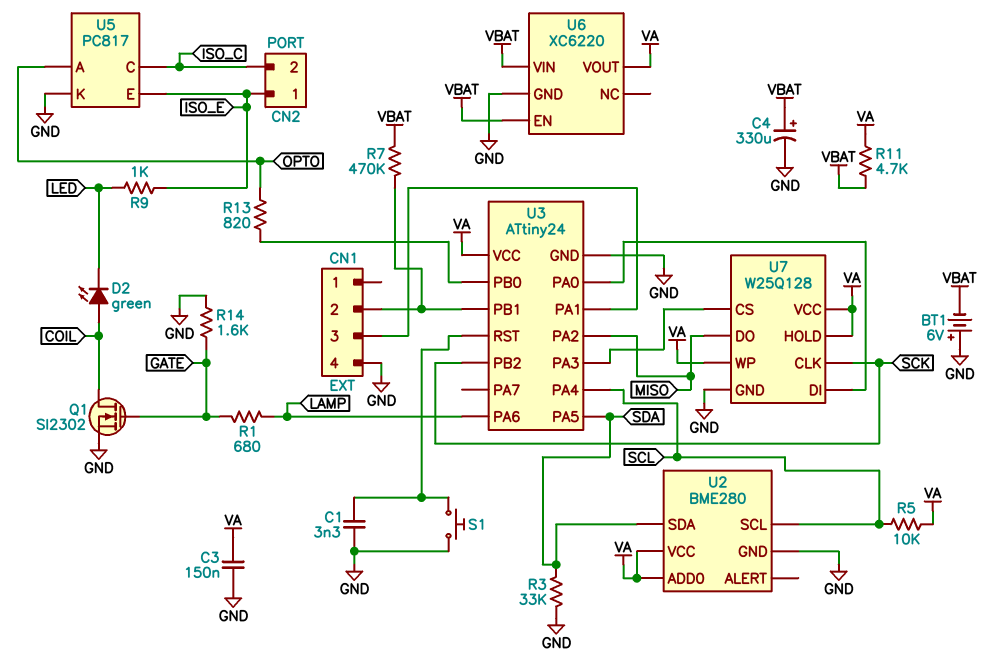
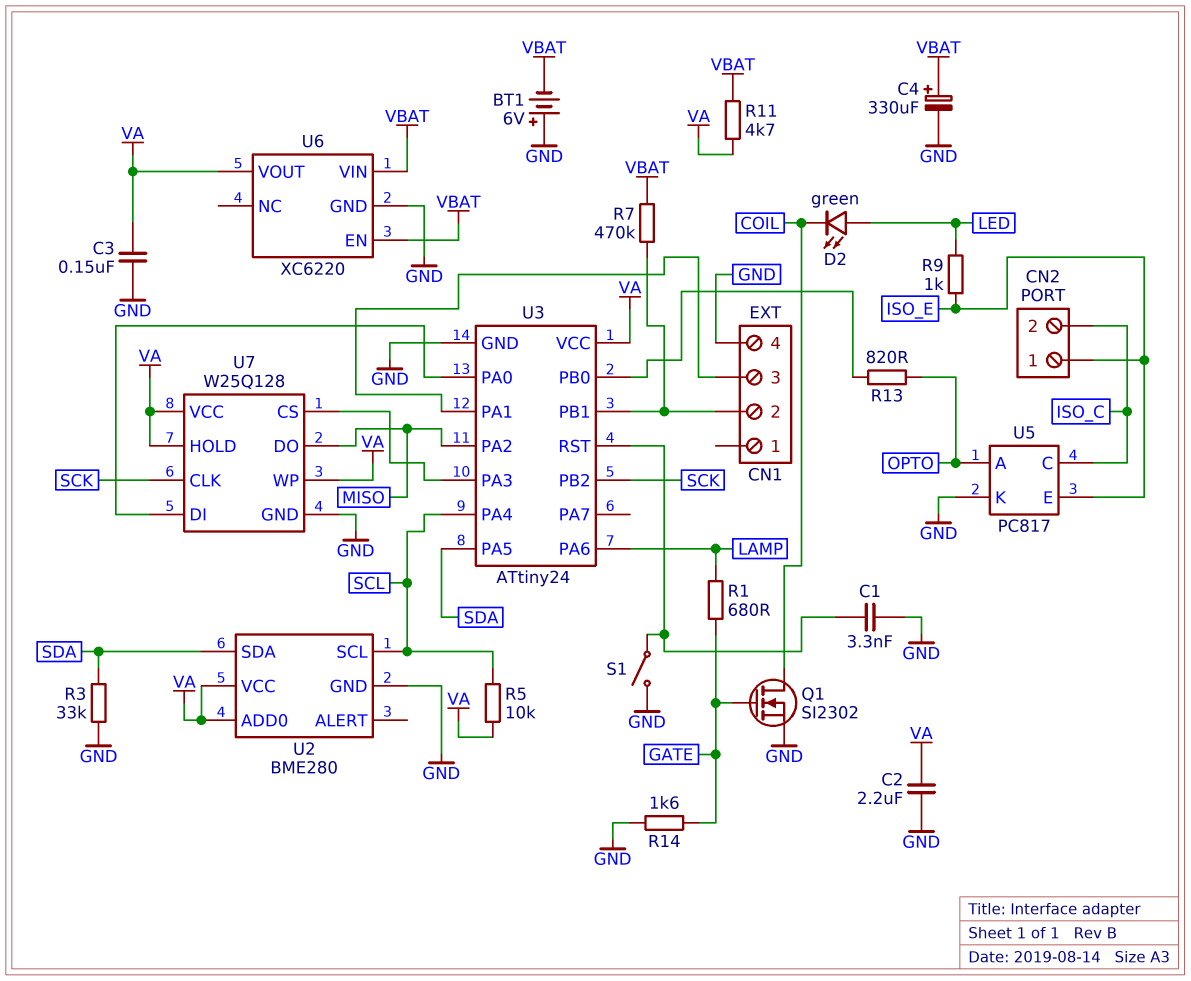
C2: none -> 2.2uF (GND, VA)
D2: LED green (A COIL, K LED) -> LED green (A LED, K COIL)
S1: button (GND, U3/RST) -> switch (GND, U3/RST)

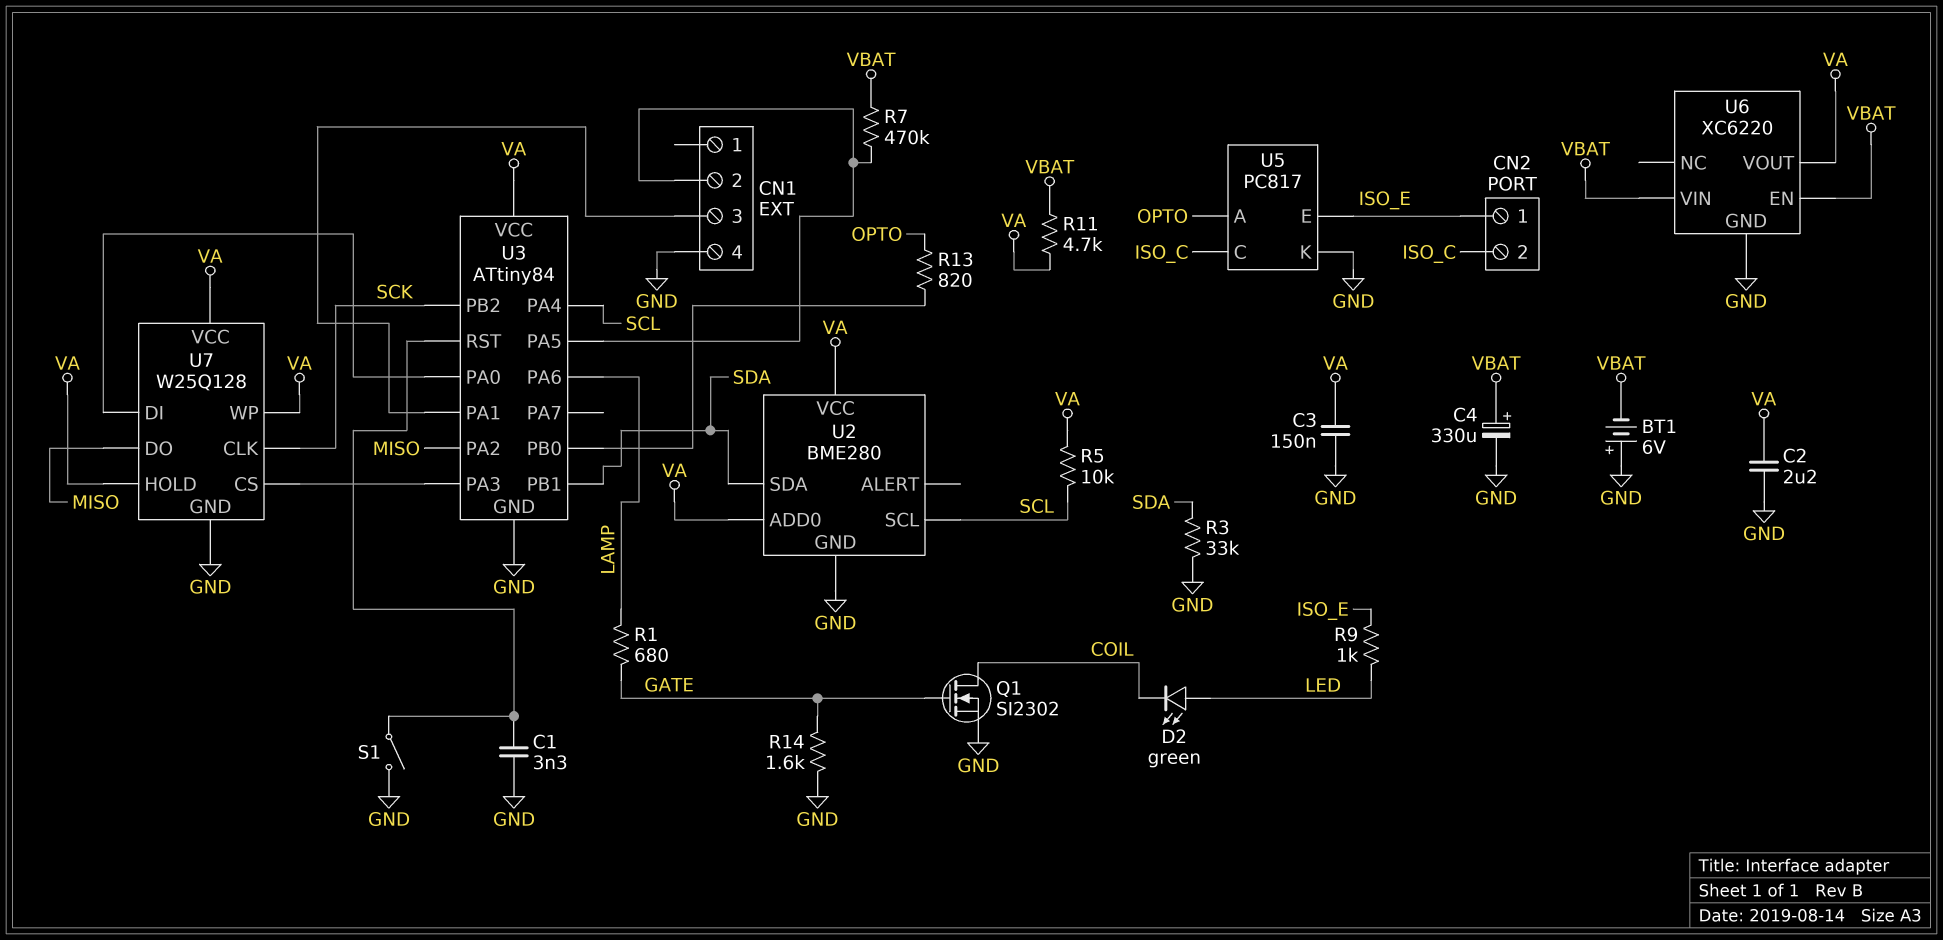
U3: ATtiny24 -> ATtiny84
U3 pin PA5: SDA -> CN1/2
U3 pin PB1: CN1/2 -> SDA

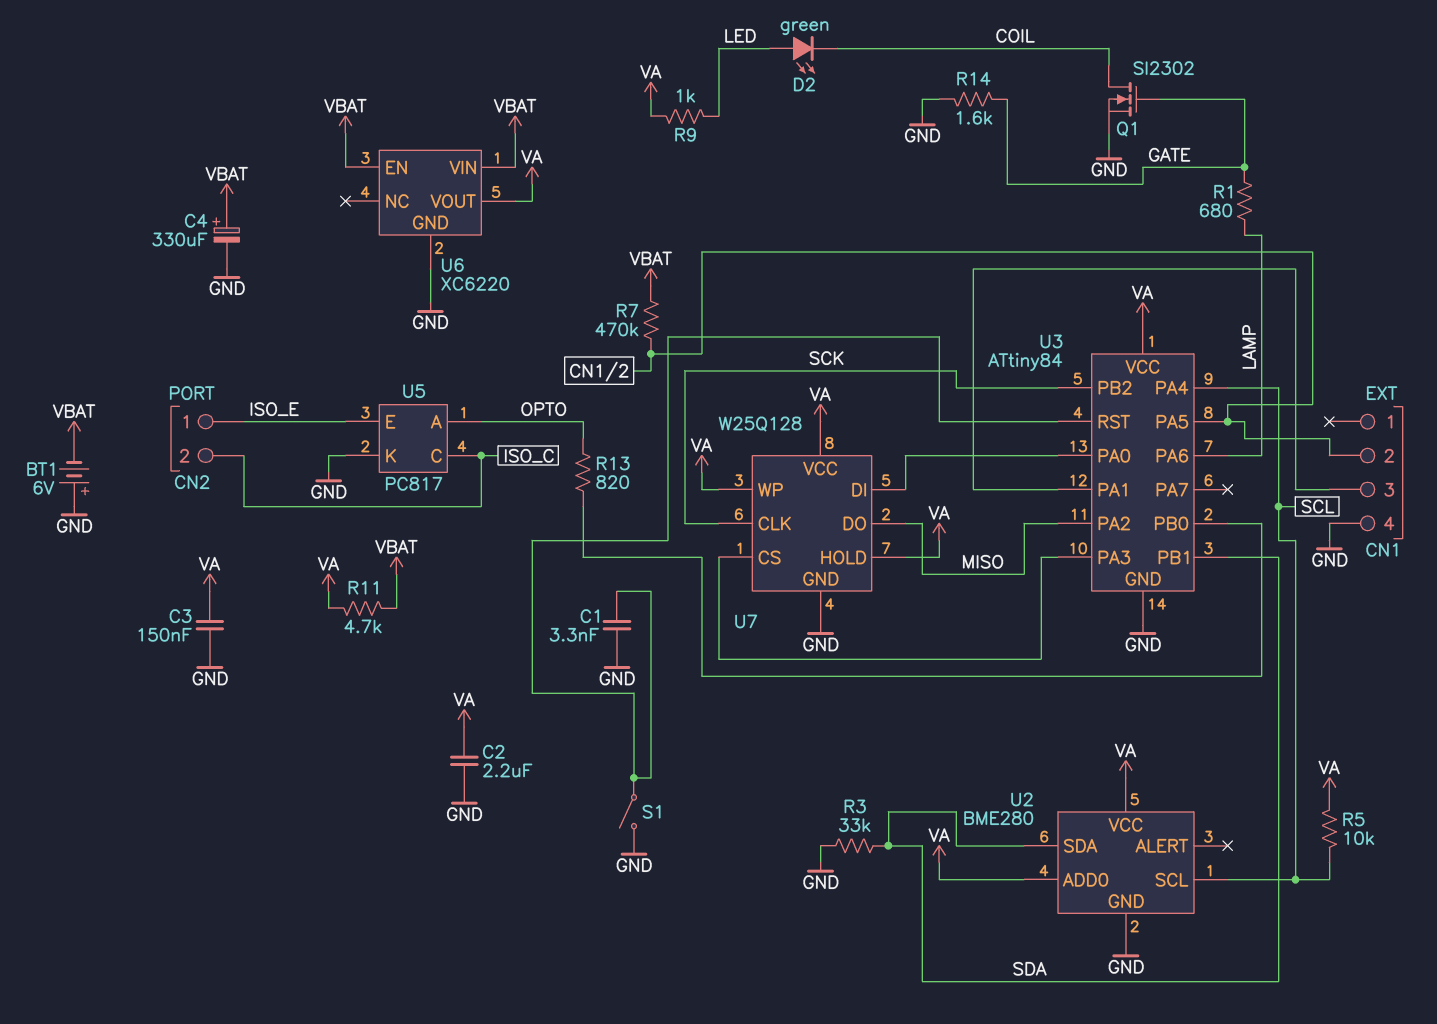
R9: 1k (ISO_E, LED) -> 1k (LED, VA)

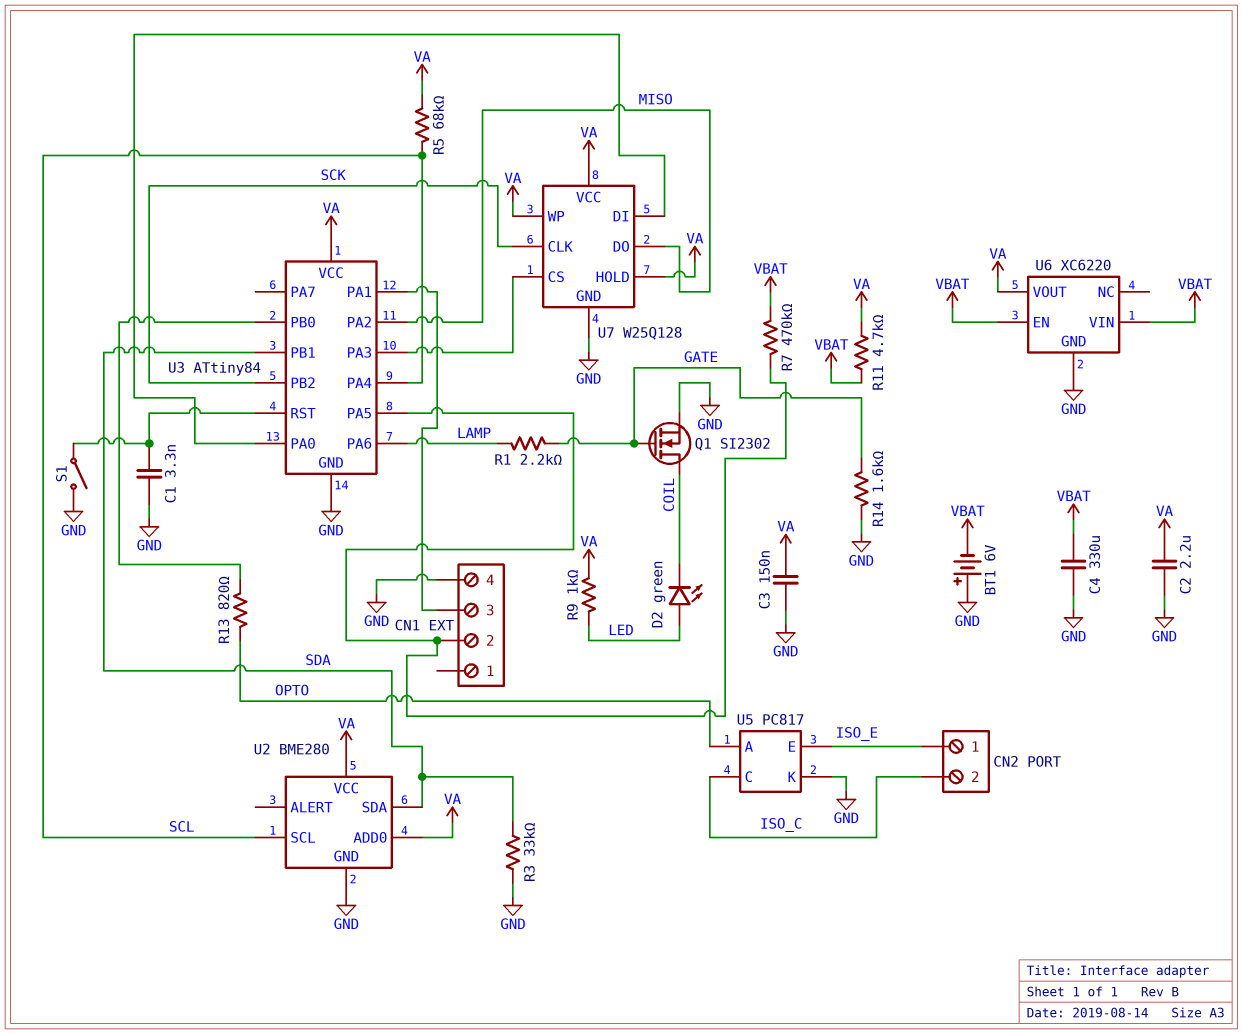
C4: 330uF (plus VBAT, minus GND) -> 330uF (GND, VBAT)
R1: 680 (GATE, LAMP) -> 2.2k (GATE, LAMP)
R5: 10k (SCL, VA) -> 68k (SCL, VA)

